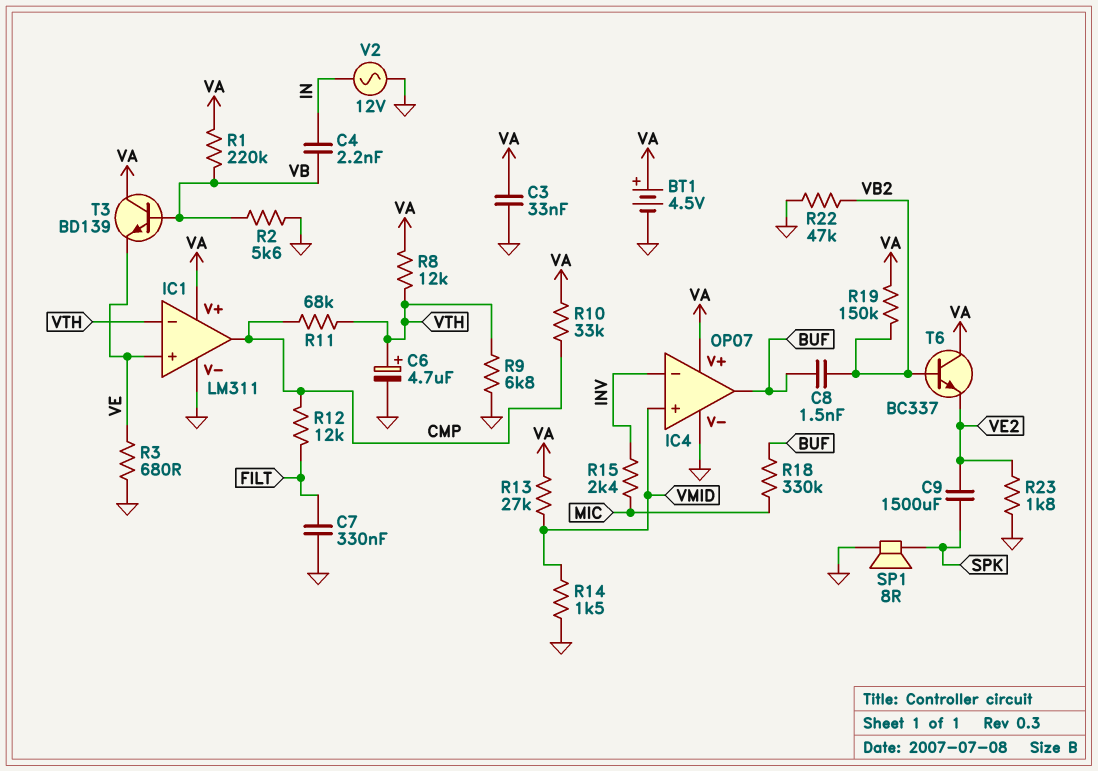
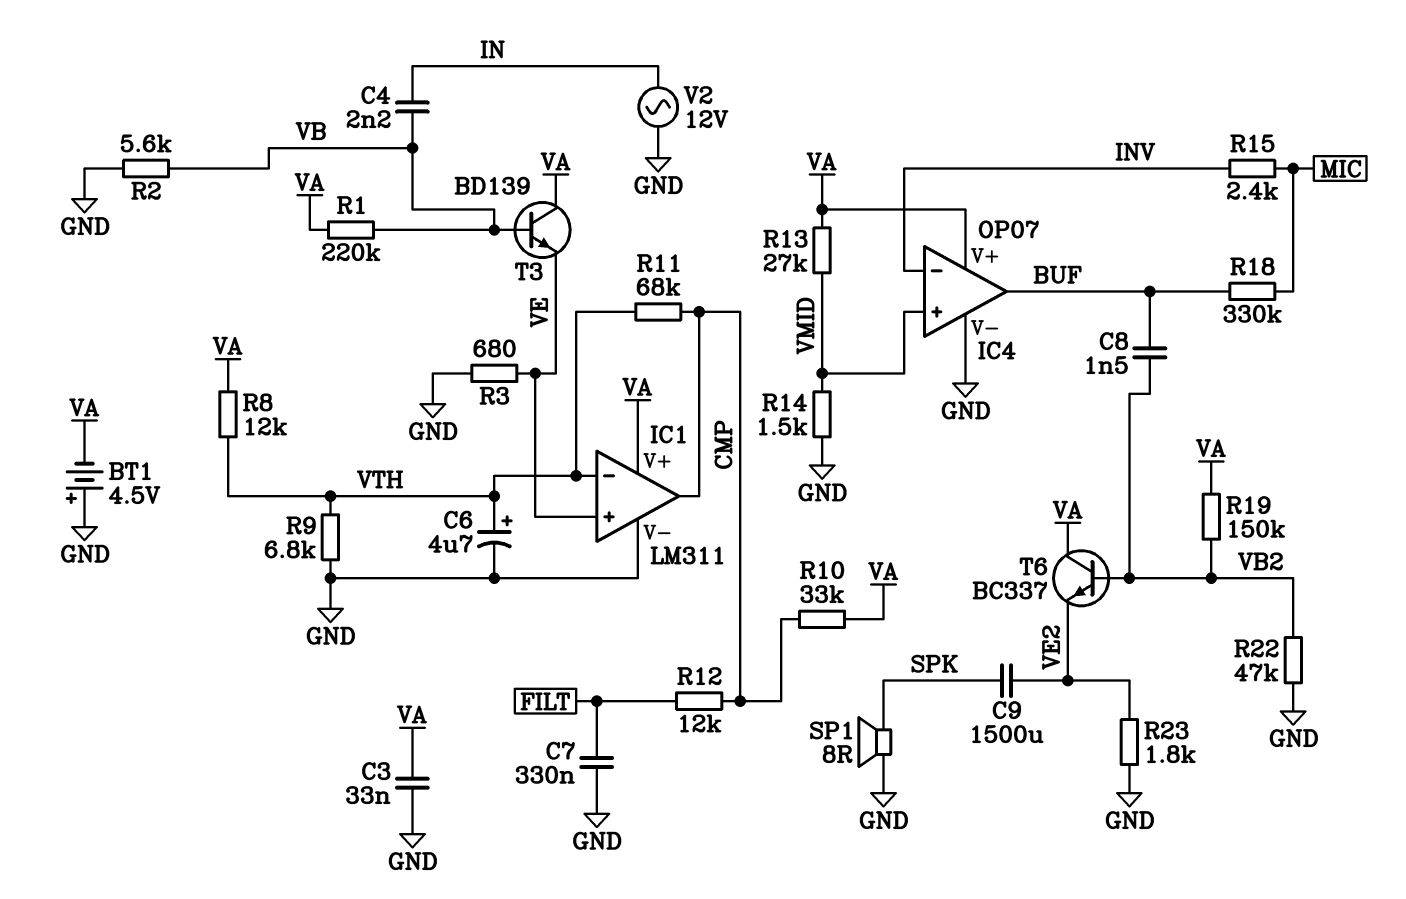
BT1: 4.5V (plus VA, minus GND) -> 4.5V (plus GND, minus VA)

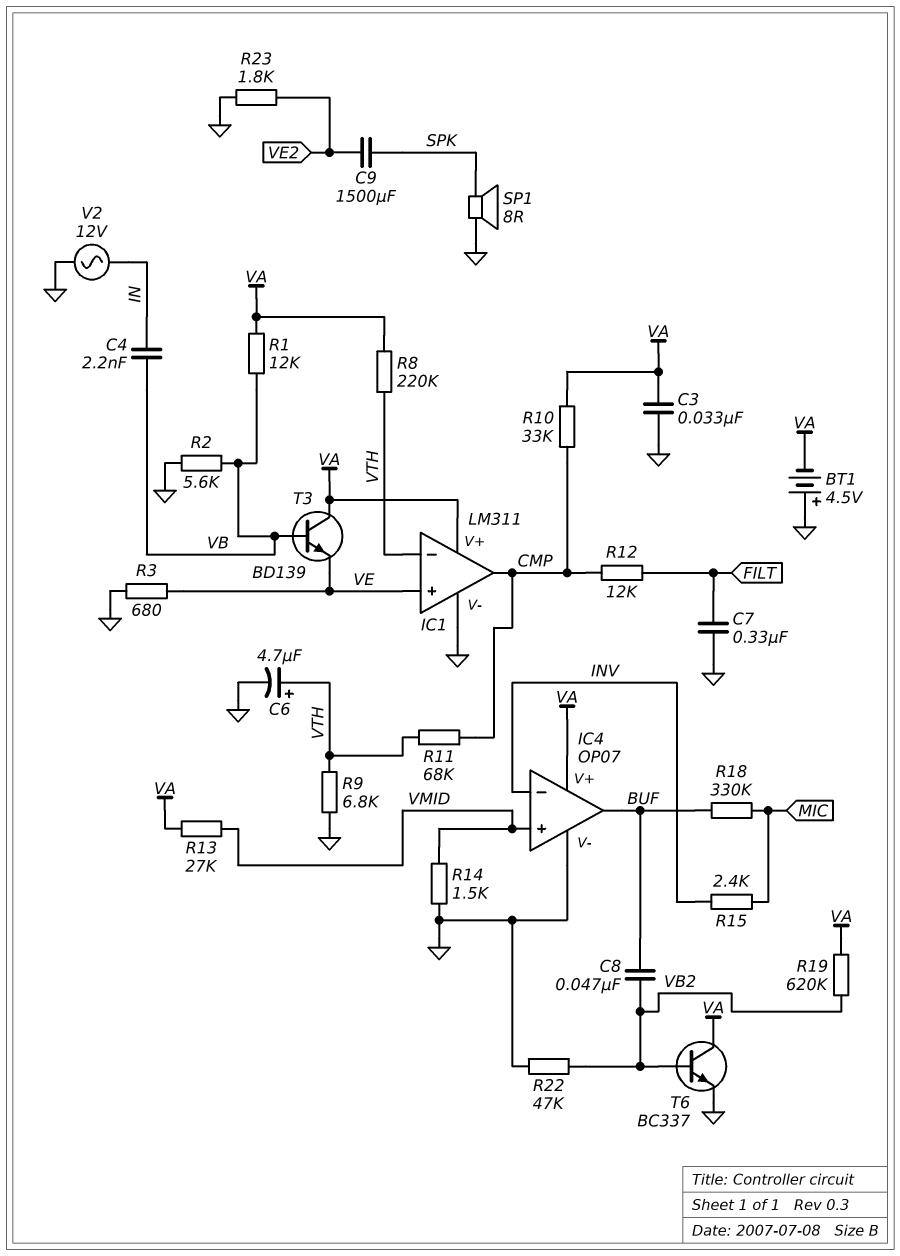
C8: 1.5nF (BUF, VB2) -> 47nF (BUF, VB2)
R1: 220k (VA, VB) -> 12k (VA, VB)
R8: 12k (VA, VTH) -> 220k (VA, VTH)
R19: 150k (VA, VB2) -> 620k (VA, VB2)
T6: NPN BC337 (B VB2, C VA, E VE2) -> NPN BC337 (B VB2, C VA, E GND)

